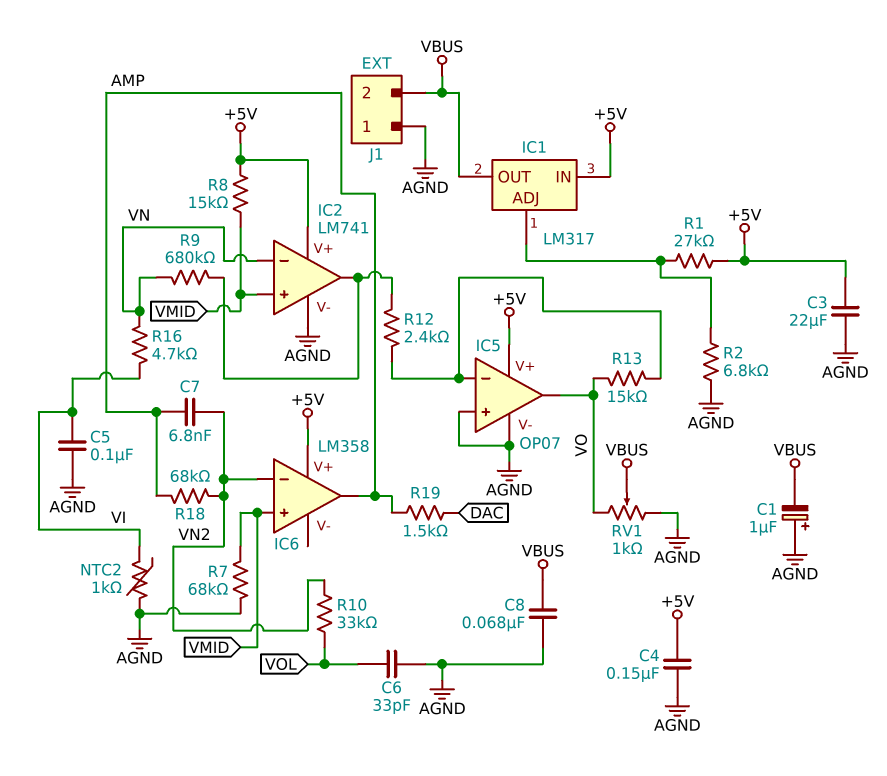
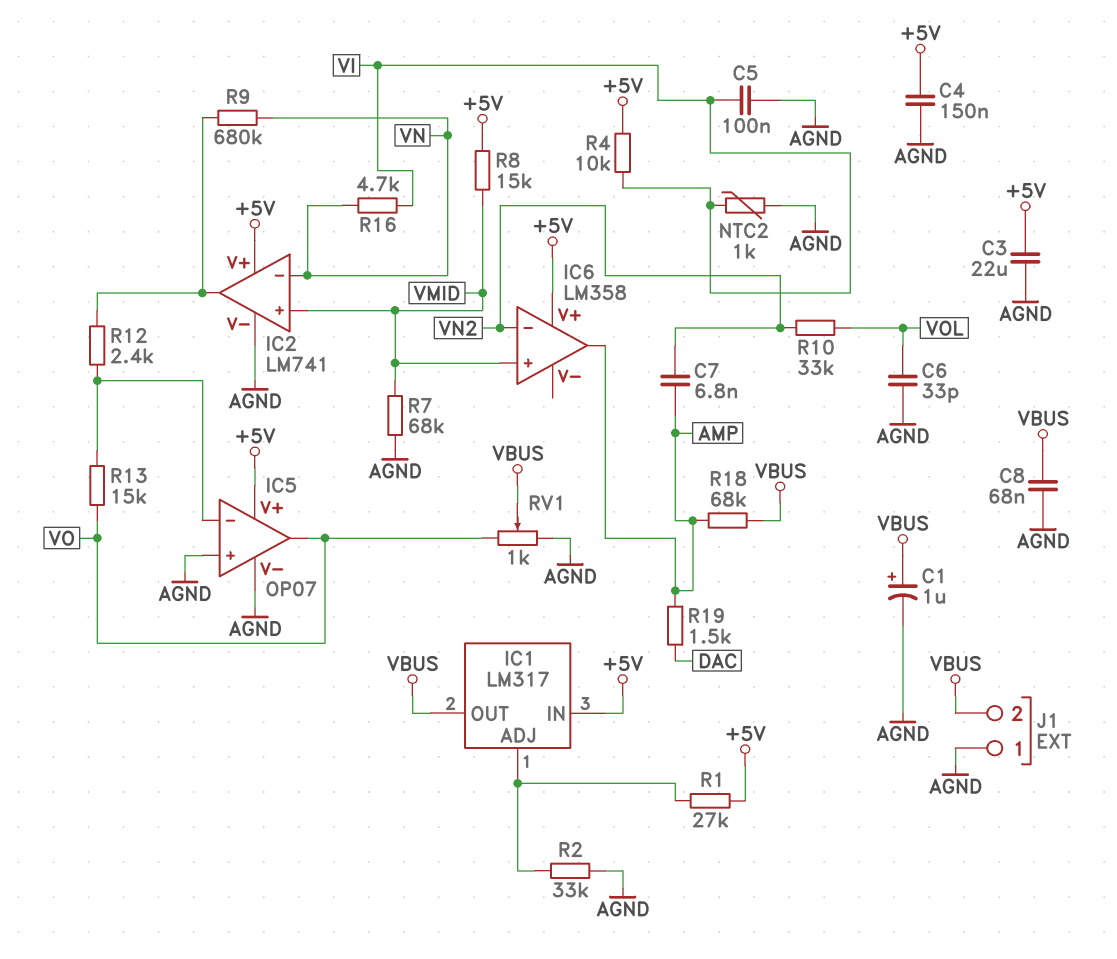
C1: 1uF (plus AGND, minus VBUS) -> 1uF (plus VBUS, minus AGND)
R2: 6.8k (AGND, IC1/ADJ) -> 33k (AGND, IC1/ADJ)
R4: none -> 10k (+5V, VI)
R18: 68k (AMP, VN2) -> 68k (AMP, VBUS)

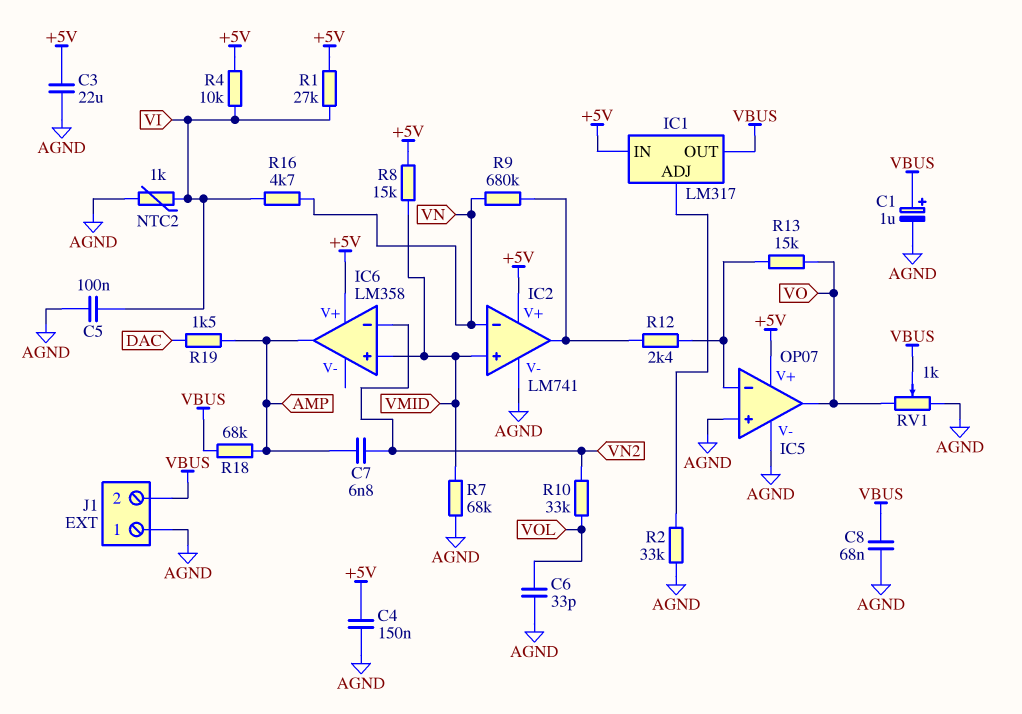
R1: 27k (+5V, IC1/ADJ) -> 27k (+5V, VI)

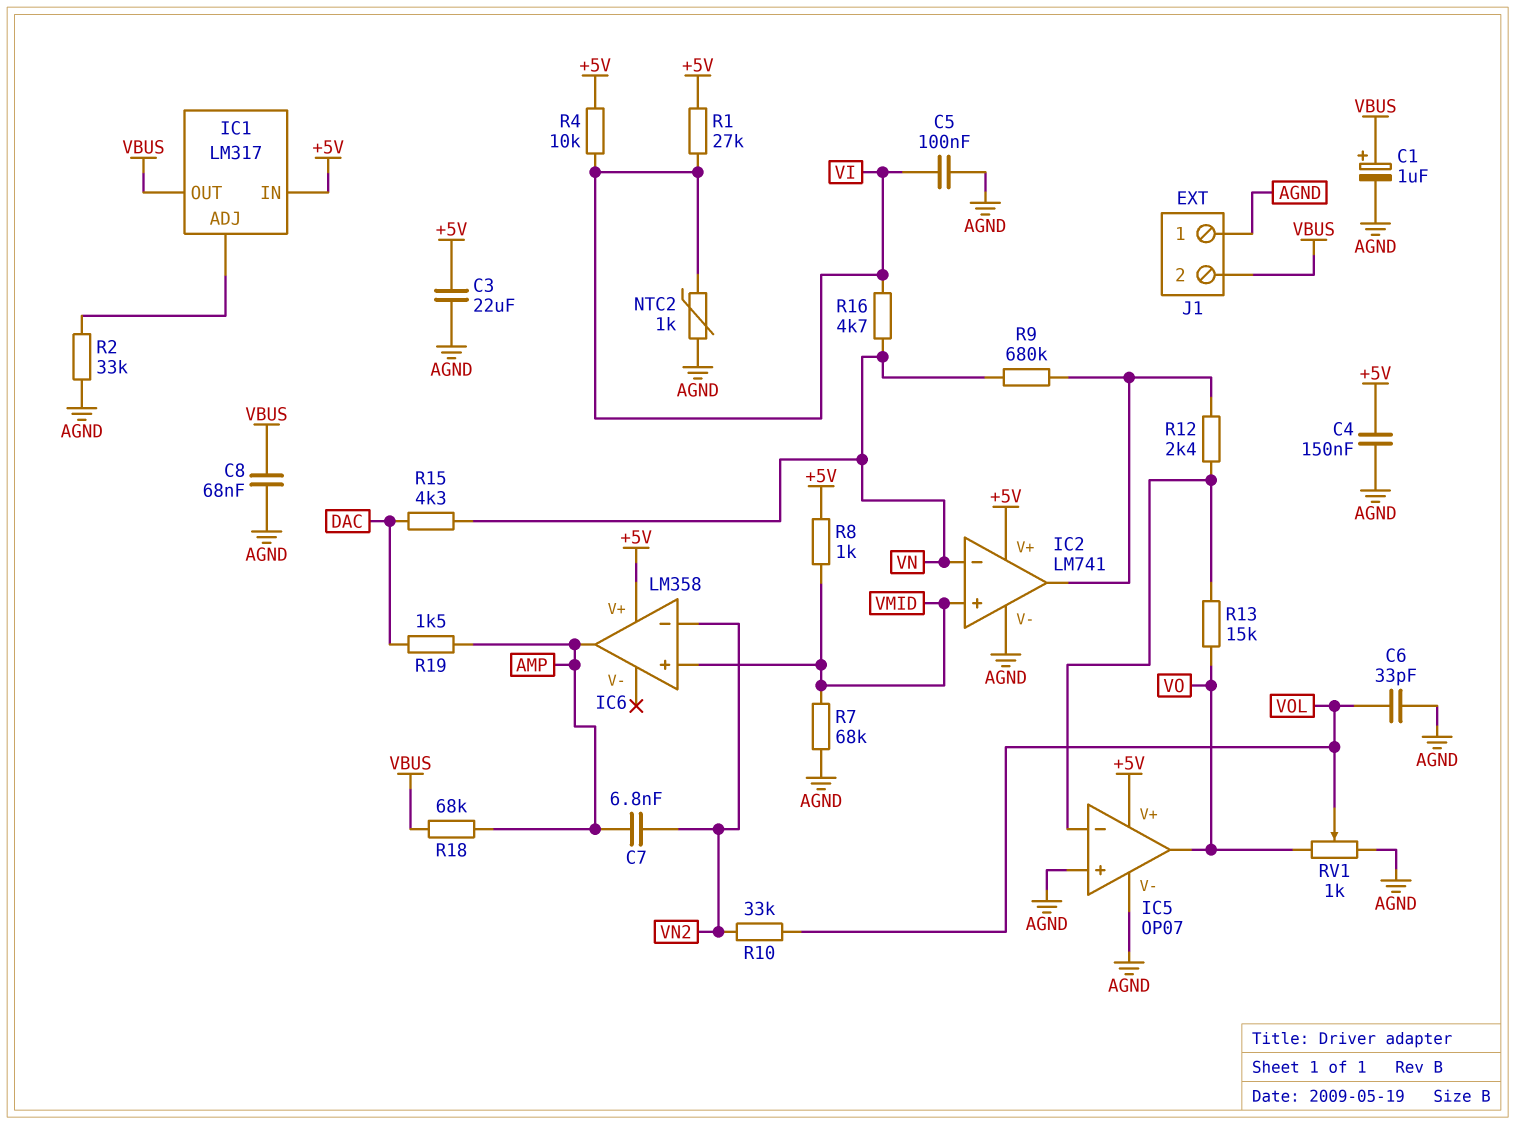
R8: 15k (+5V, VMID) -> 1k (+5V, VMID)
R15: none -> 4.3k (DAC, VN)
RV1: 1k (AGND, VO, wiper VBUS) -> 1k (AGND, VO, wiper VOL)

